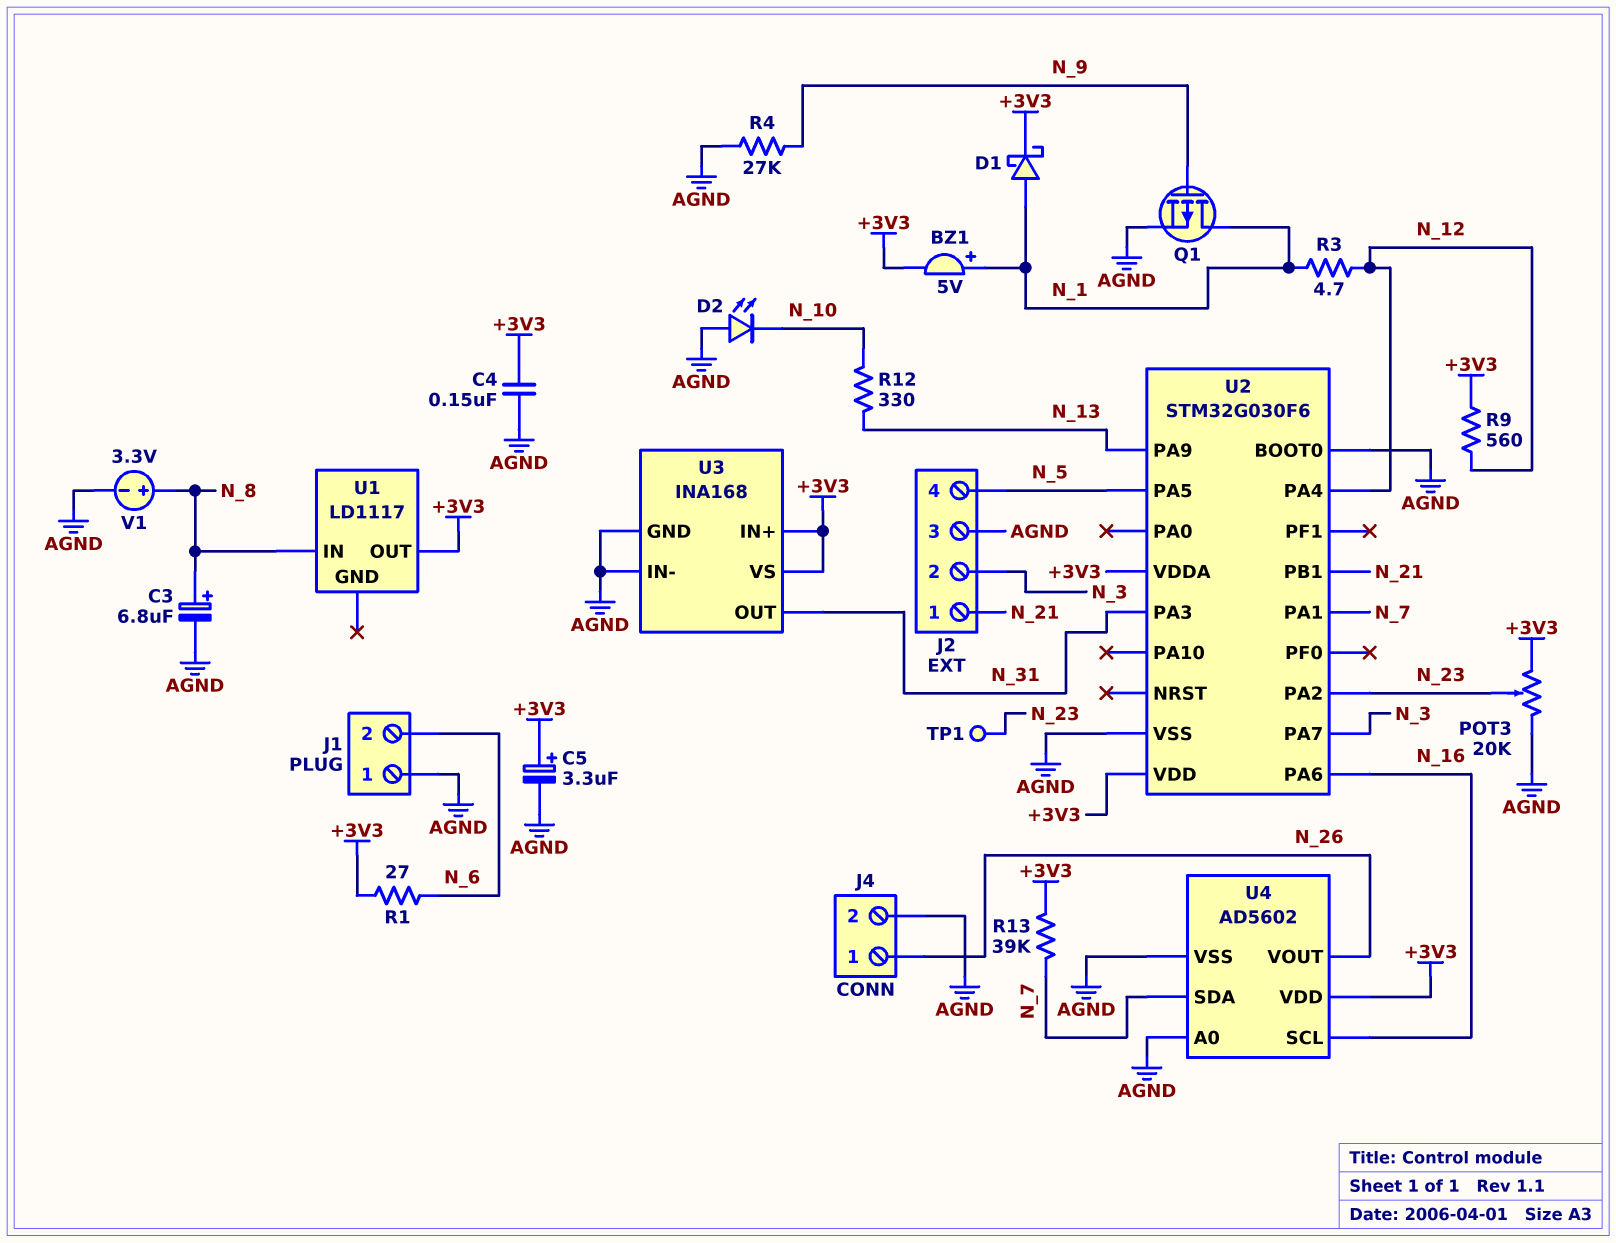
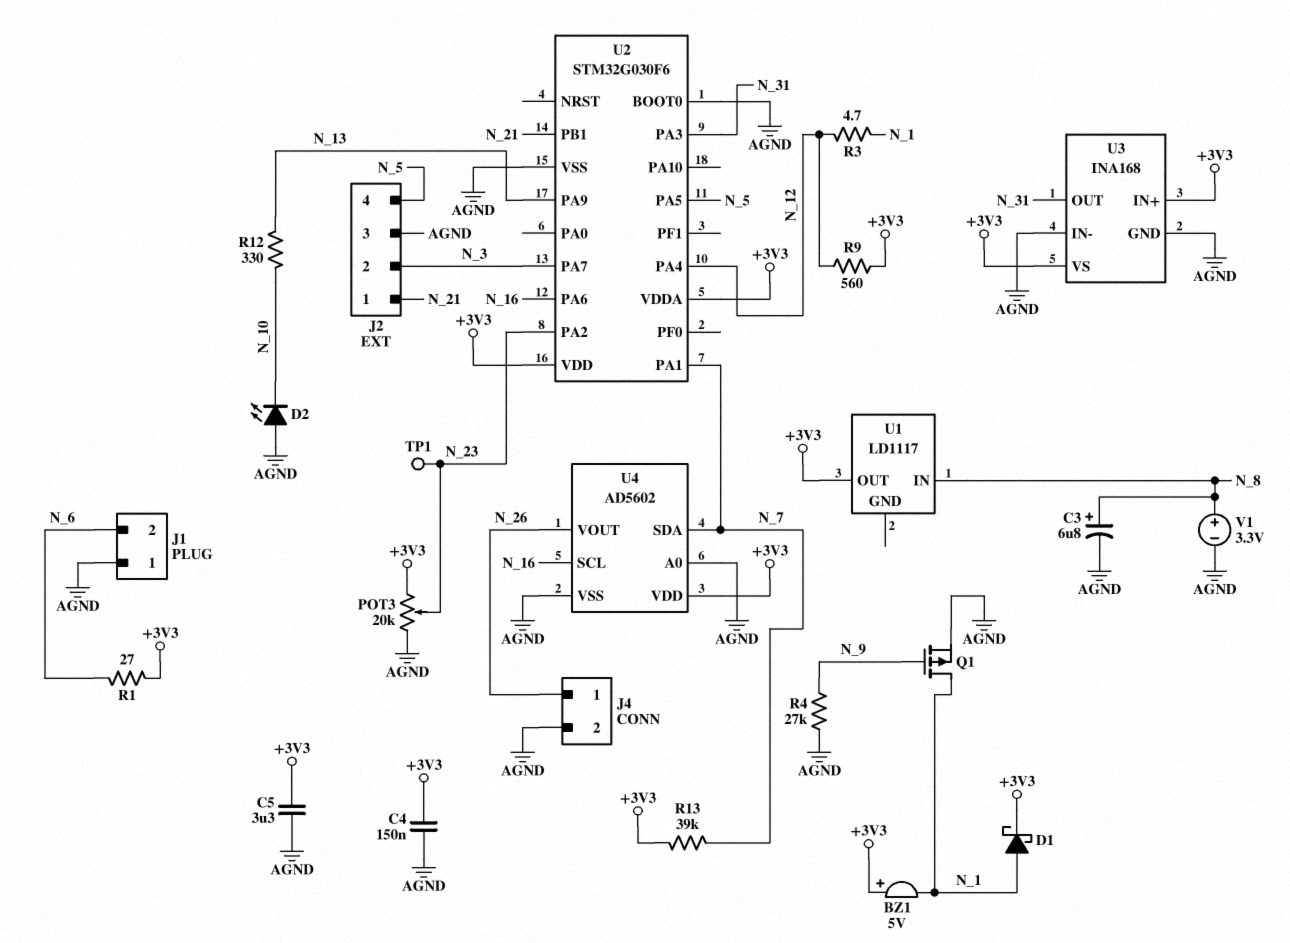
BZ1: buzzer 5V (plus N_1, minus +3V3) -> buzzer 5V (plus +3V3, minus N_1)
C5: 3.3uF (plus +3V3, minus AGND) -> 3.3uF (+3V3, AGND)

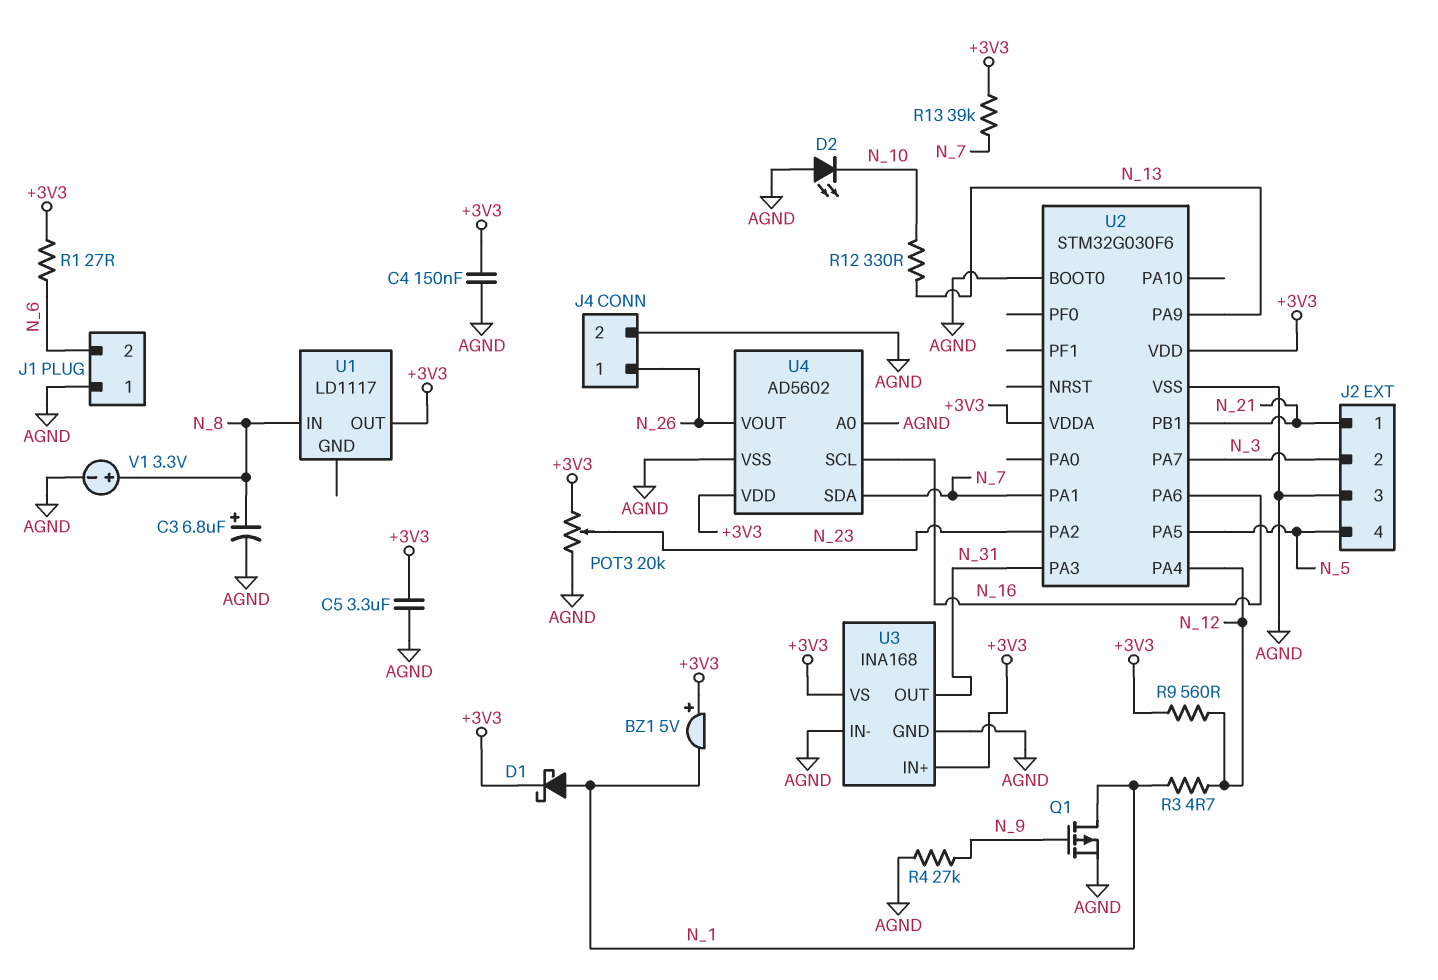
TP1: test point (N_23) -> none

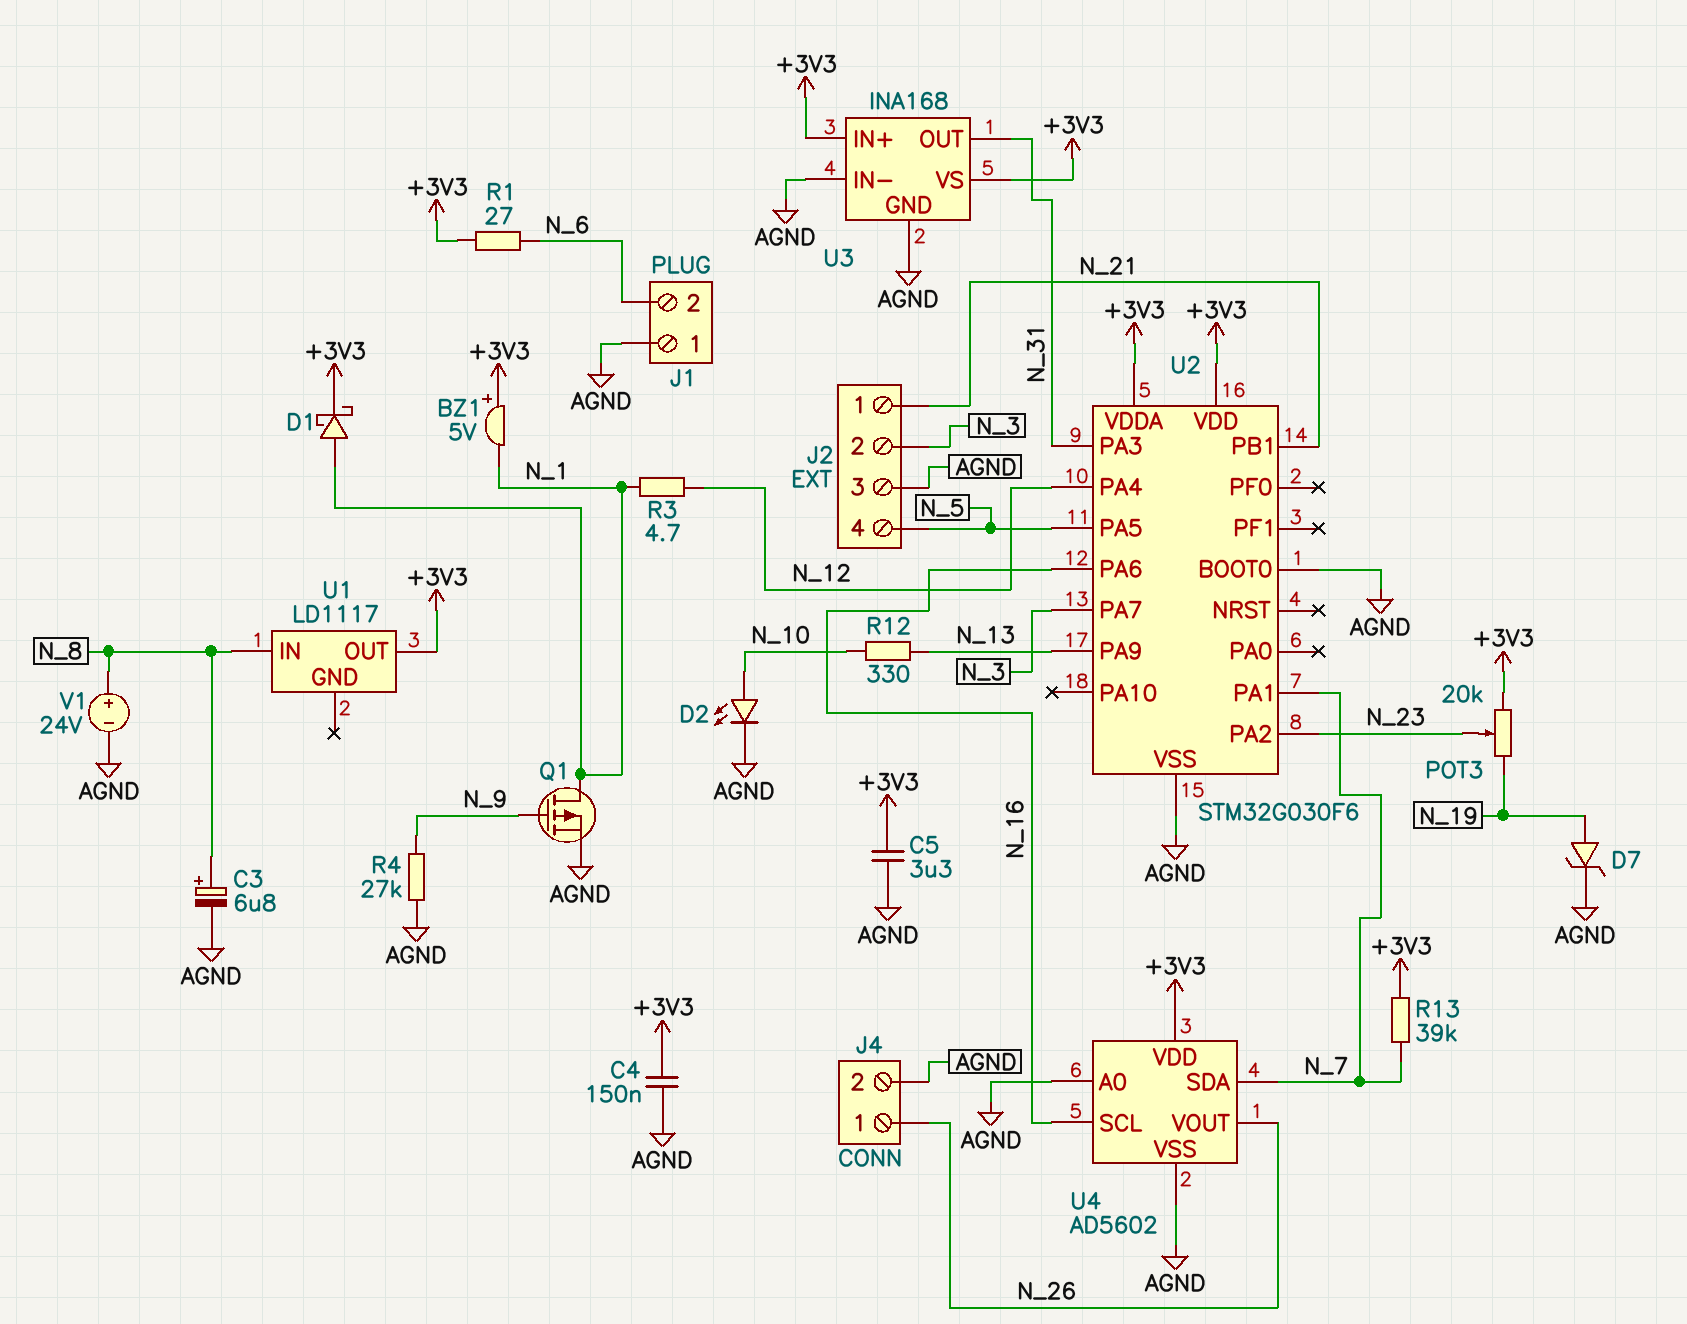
D2: LED (A AGND, K N_10) -> LED (A N_10, K AGND)
D7: none -> zener (A N_19, K AGND)
POT3: 20k (+3V3, AGND, wiper N_23) -> 20k (+3V3, N_19, wiper N_23)
R9: 560 (+3V3, N_12) -> none
V1: 3.3V (plus N_8, minus AGND) -> 24V (plus N_8, minus AGND)

